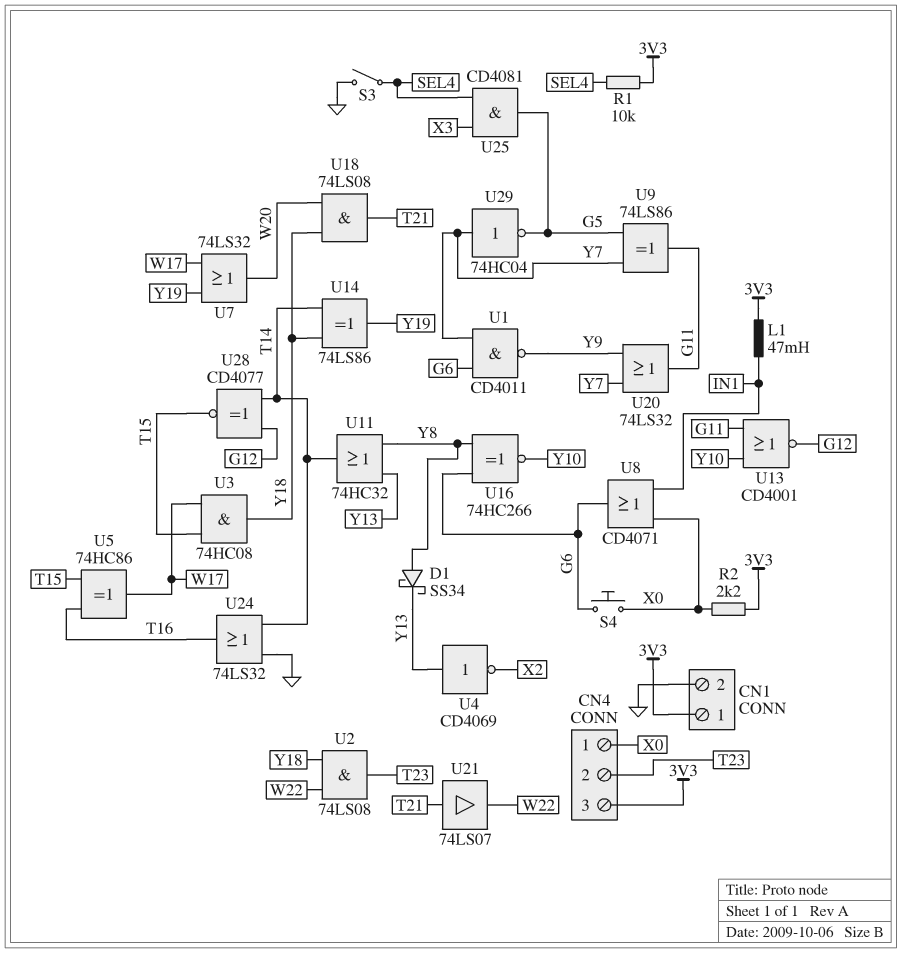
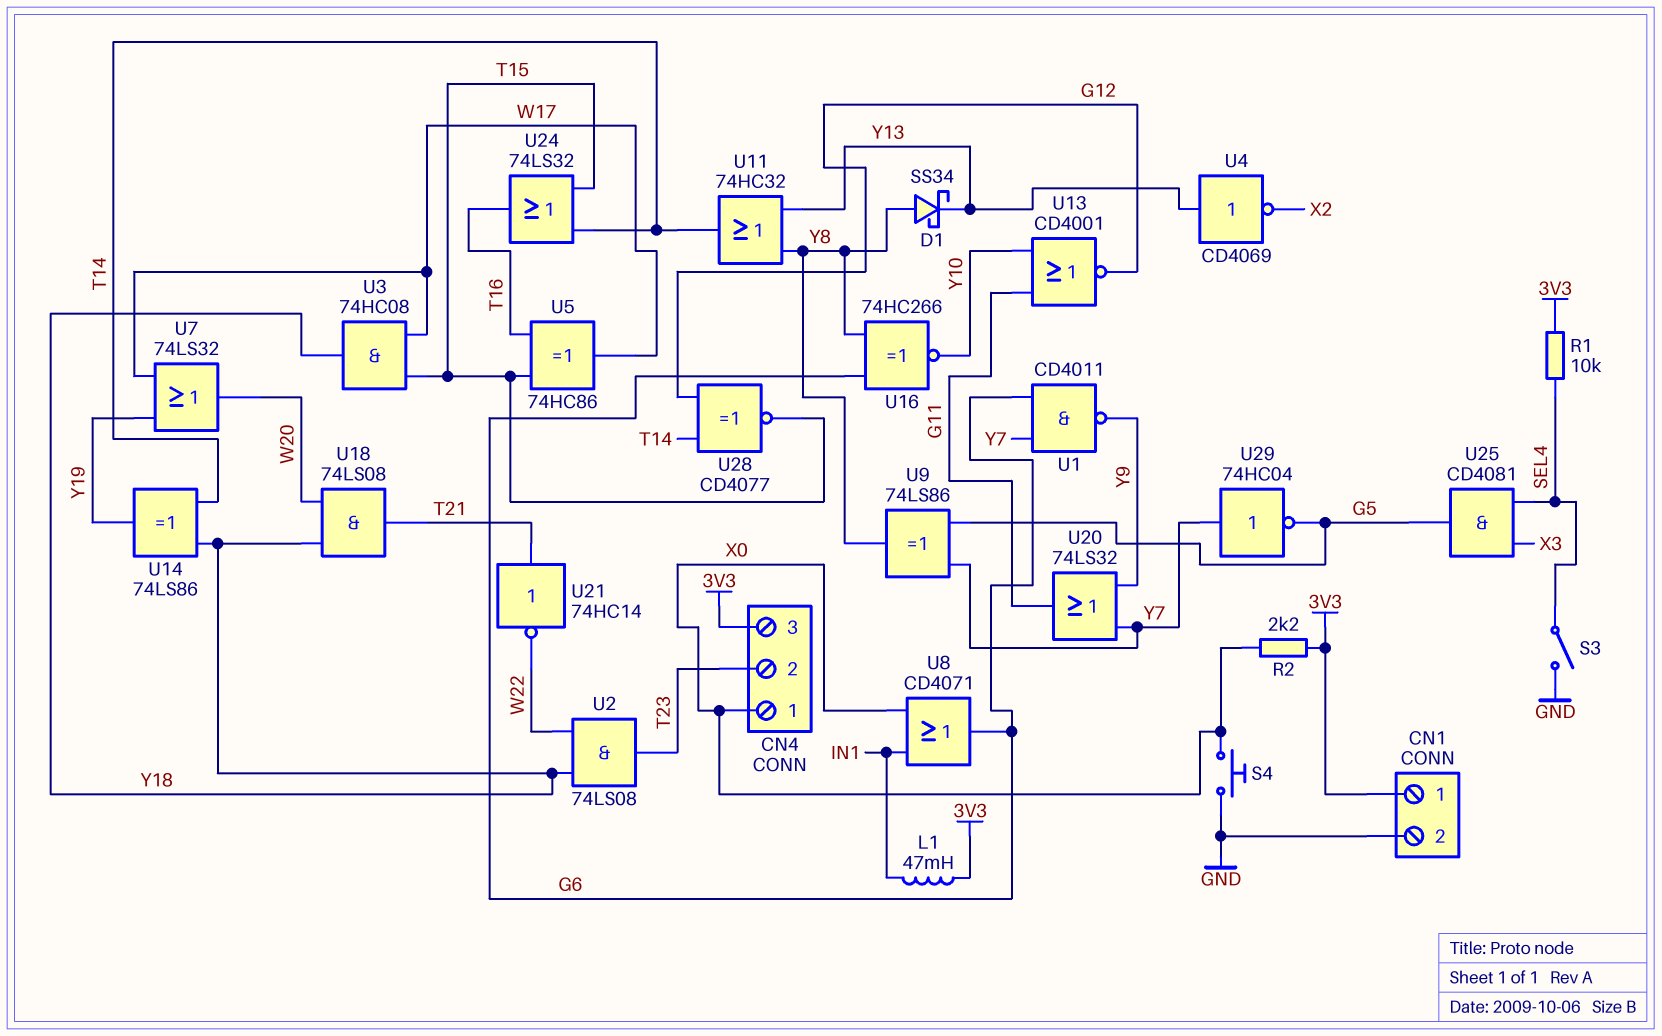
S4: button (G6, X0) -> button (GND, X0)
U9: XOR 74LS86 (in G5, in Y7, out G11) -> XOR 74LS86 (in G5, in Y7, out Y8)
U21: buffer 74LS07 (in T21, out W22) -> NOT 74HC14 (in T21, out W22)
U24: OR 74LS32 (in GND, in T14, out T16) -> OR 74LS32 (in T14, in T15, out T16)

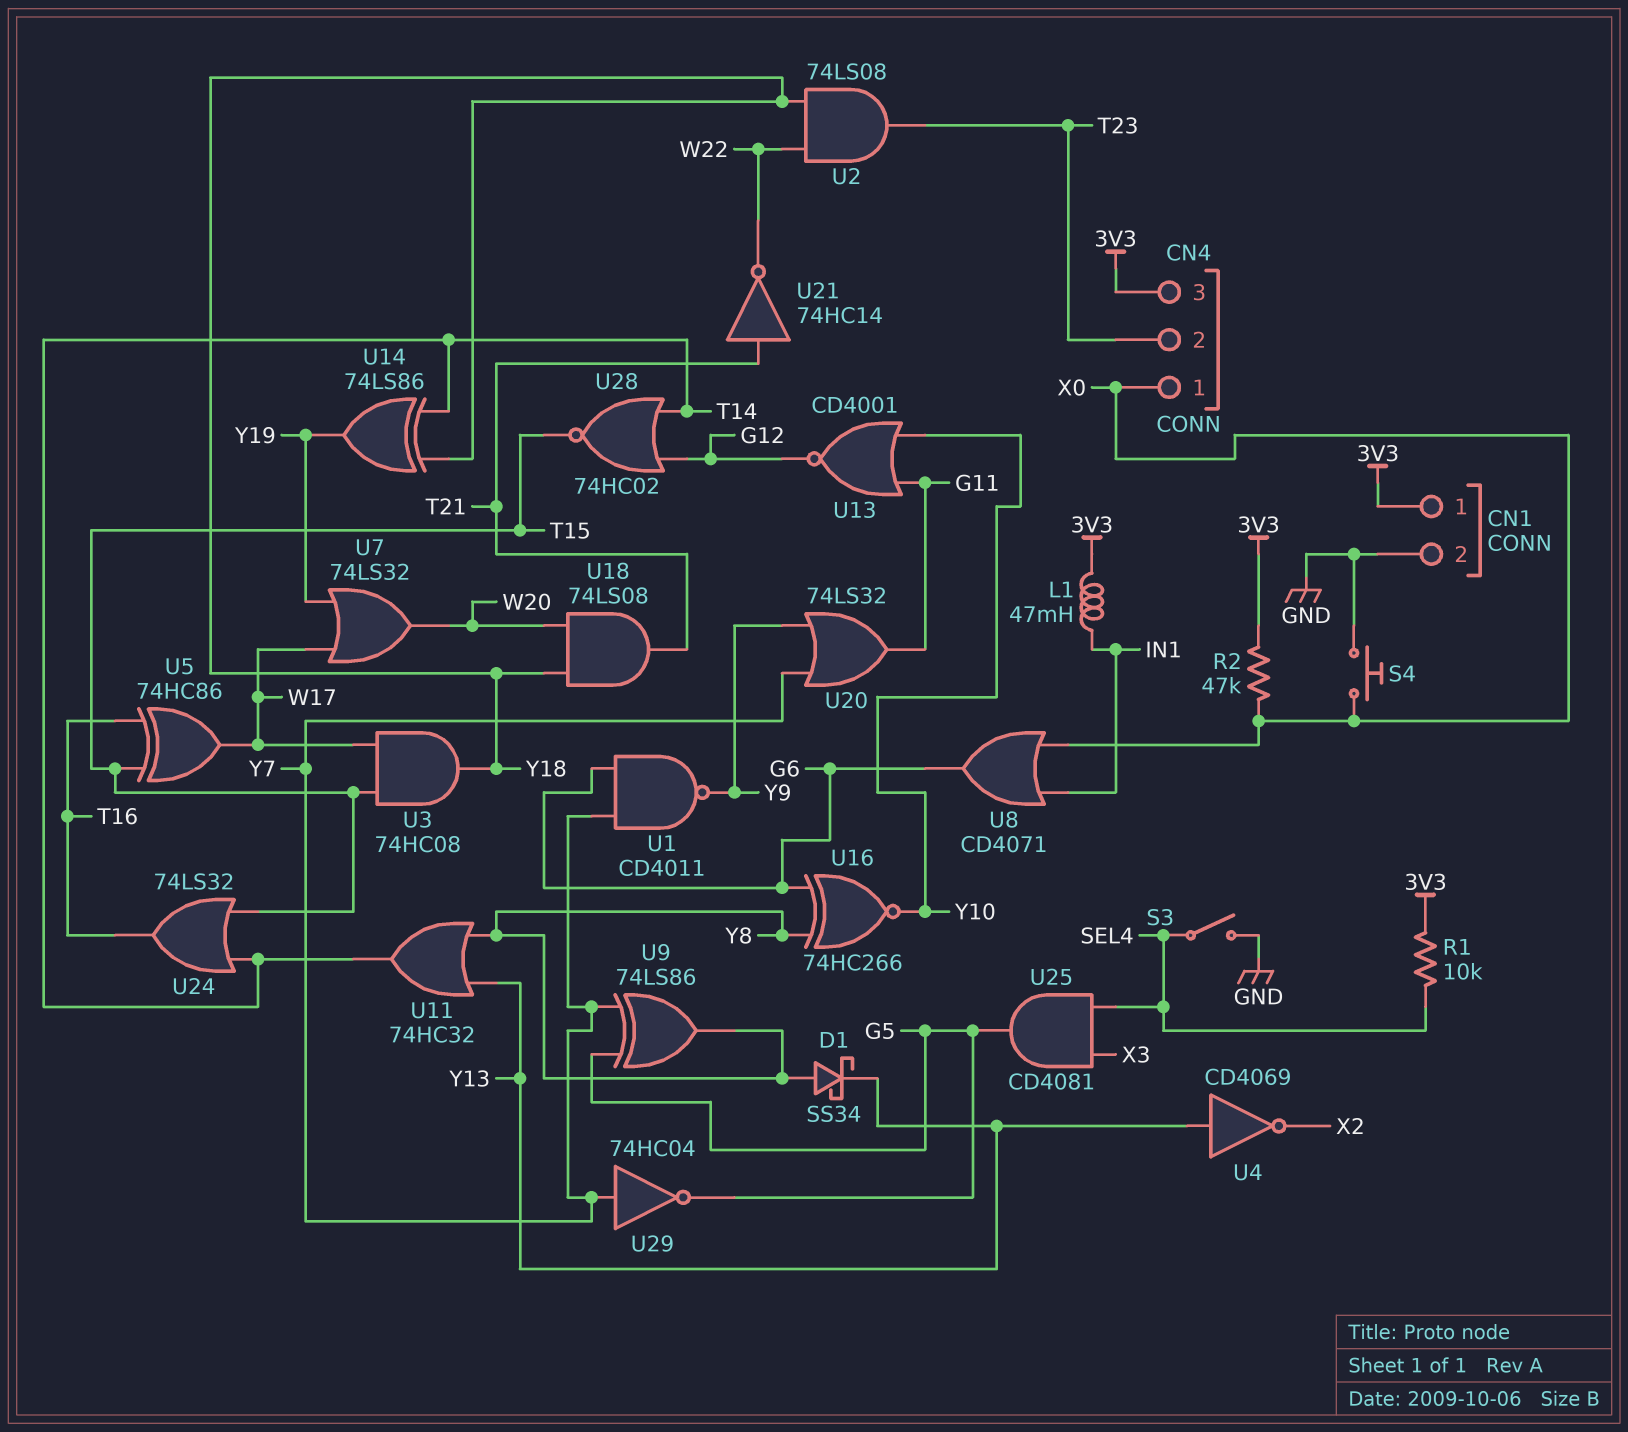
R2: 2.2k (3V3, X0) -> 47k (3V3, X0)
U28: XNOR CD4077 (in G12, in T14, out T15) -> NOR 74HC02 (in G12, in T14, out T15)

